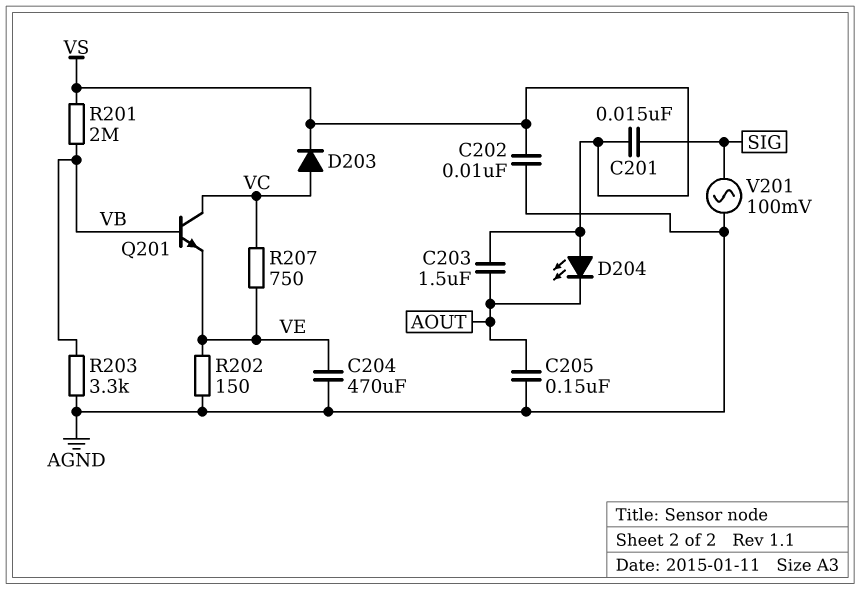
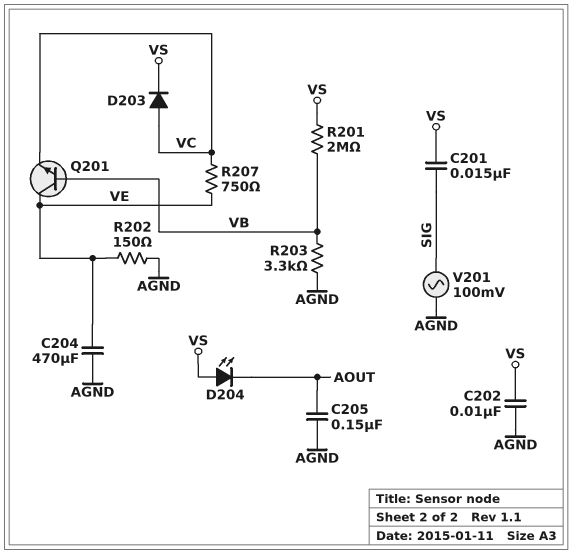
C203: 1.5uF (AOUT, VS) -> none
Q201: NPN (B VB, C VC, E VE) -> NPN (B VB, C VE, E VC)

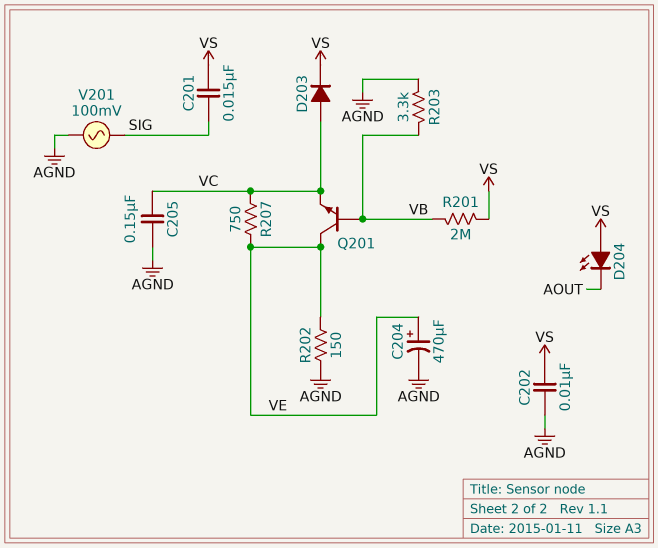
C204: 470uF (AGND, VE) -> 470uF (plus VE, minus AGND)
C205: 150nF (AGND, AOUT) -> 150nF (AGND, VC)

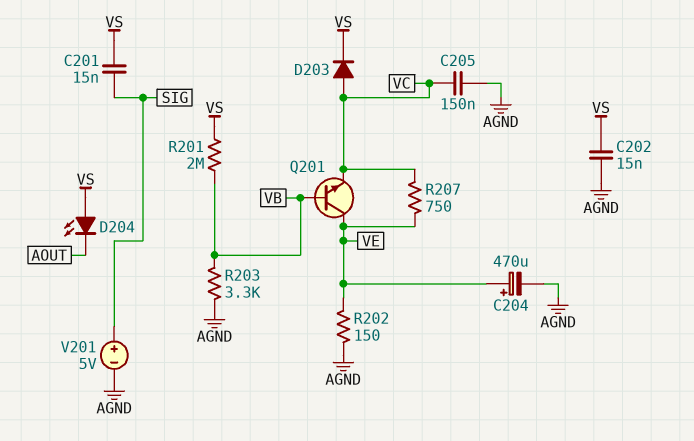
C202: 10nF (AGND, VS) -> 15nF (AGND, VS)
V201: AC 100mV (AGND, SIG) -> 5V (plus SIG, minus AGND)

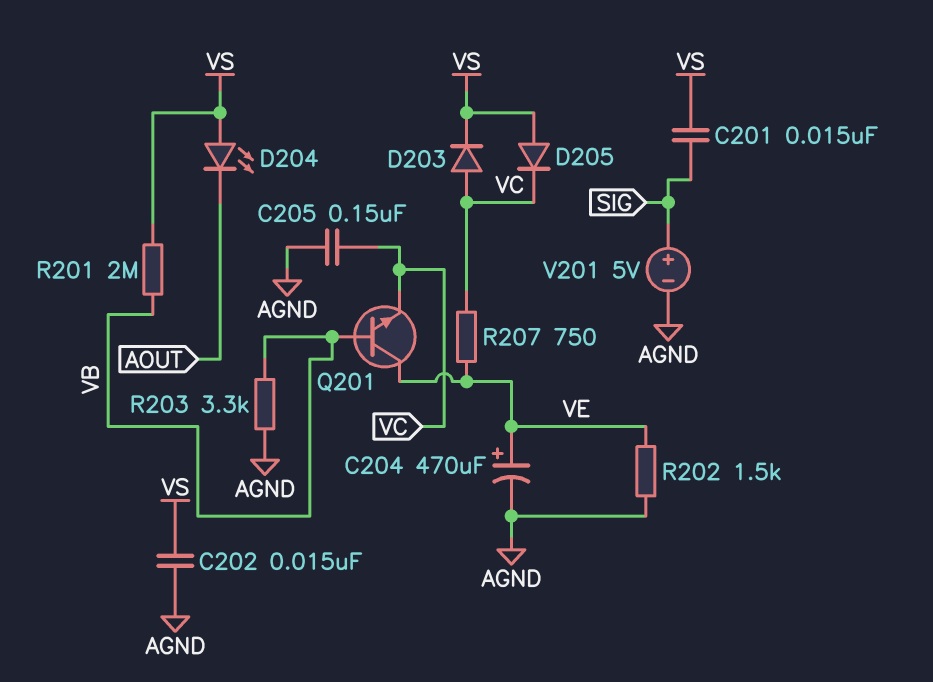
D205: none -> diode (A VS, K VC)
R202: 150 (AGND, VE) -> 1.5k (AGND, VE)

